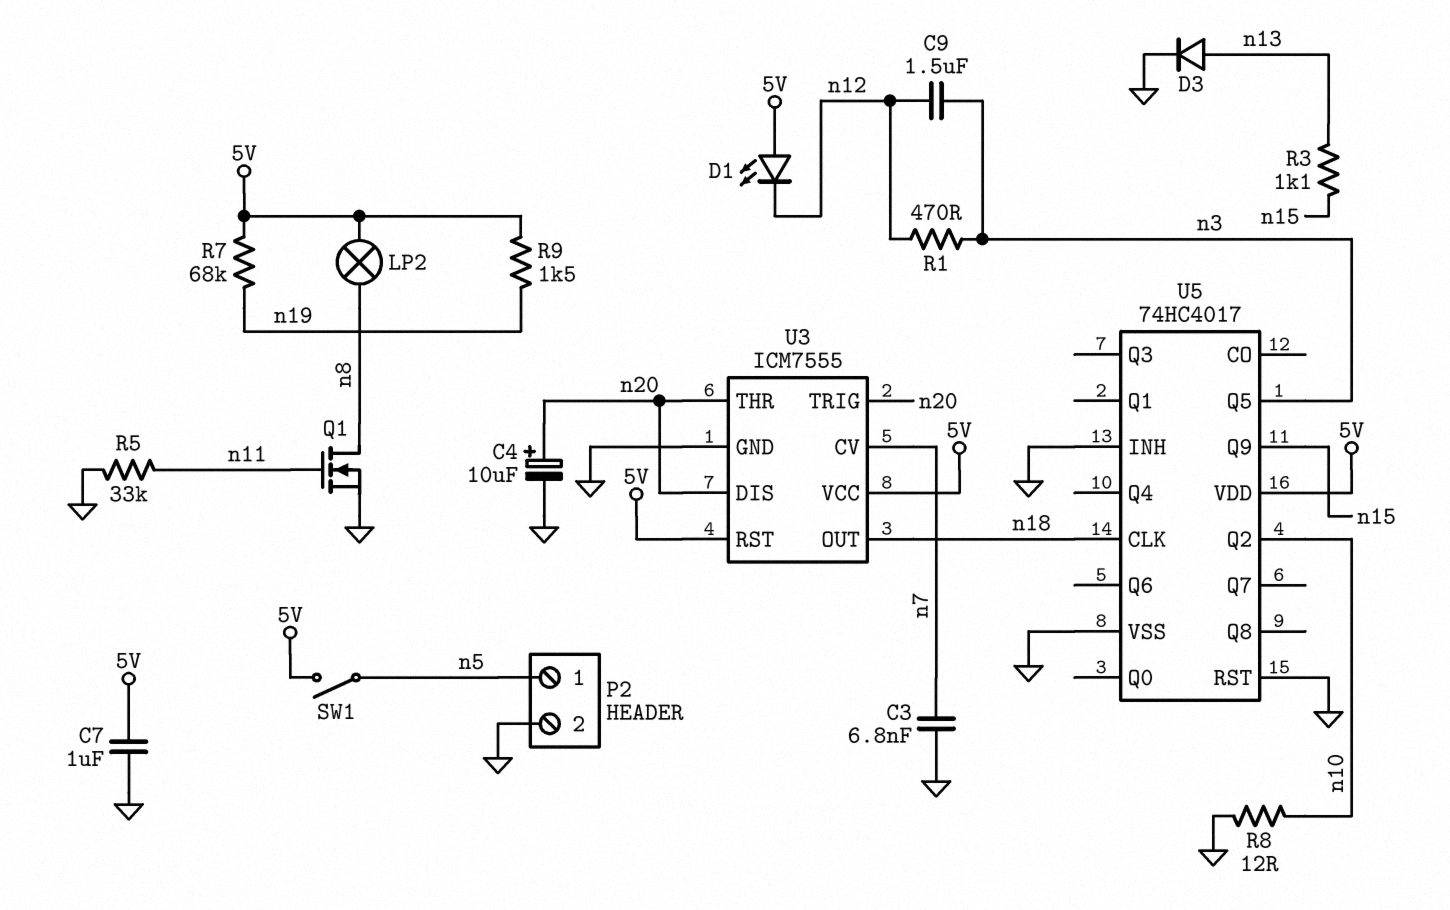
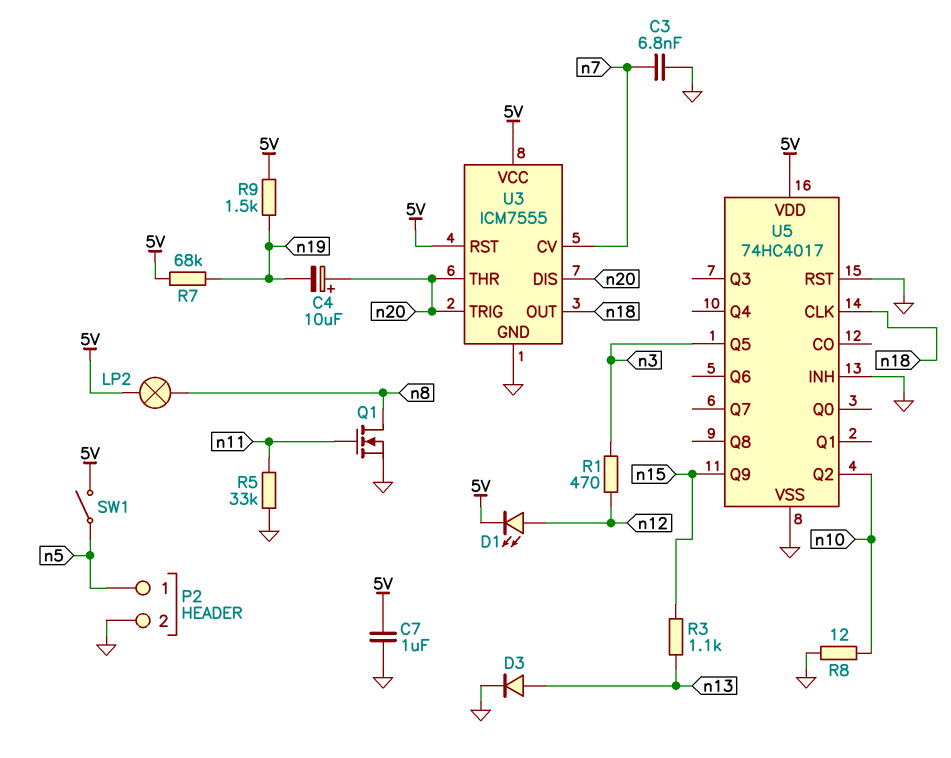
C4: 10uF (plus n20, minus GND) -> 10uF (plus n20, minus n19)
C9: 1.5uF (n3, n12) -> none
D1: LED (A 5V, K n12) -> LED (A n12, K 5V)

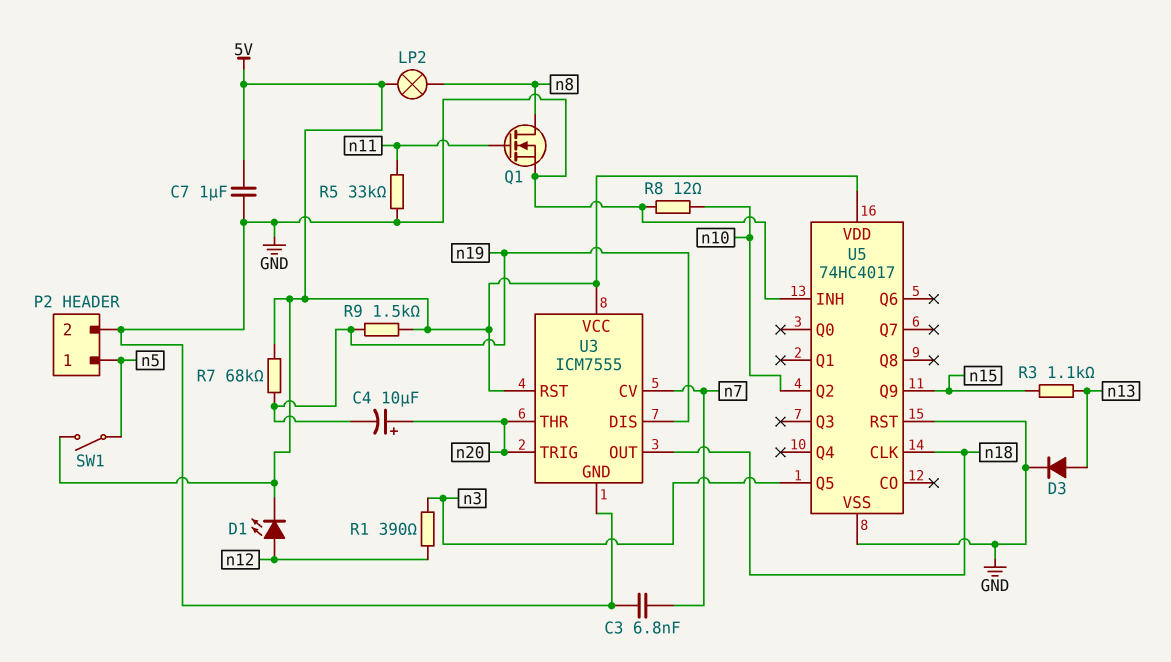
R1: 470 (n3, n12) -> 390 (n3, n12)
U3 pin DIS: n20 -> n19

